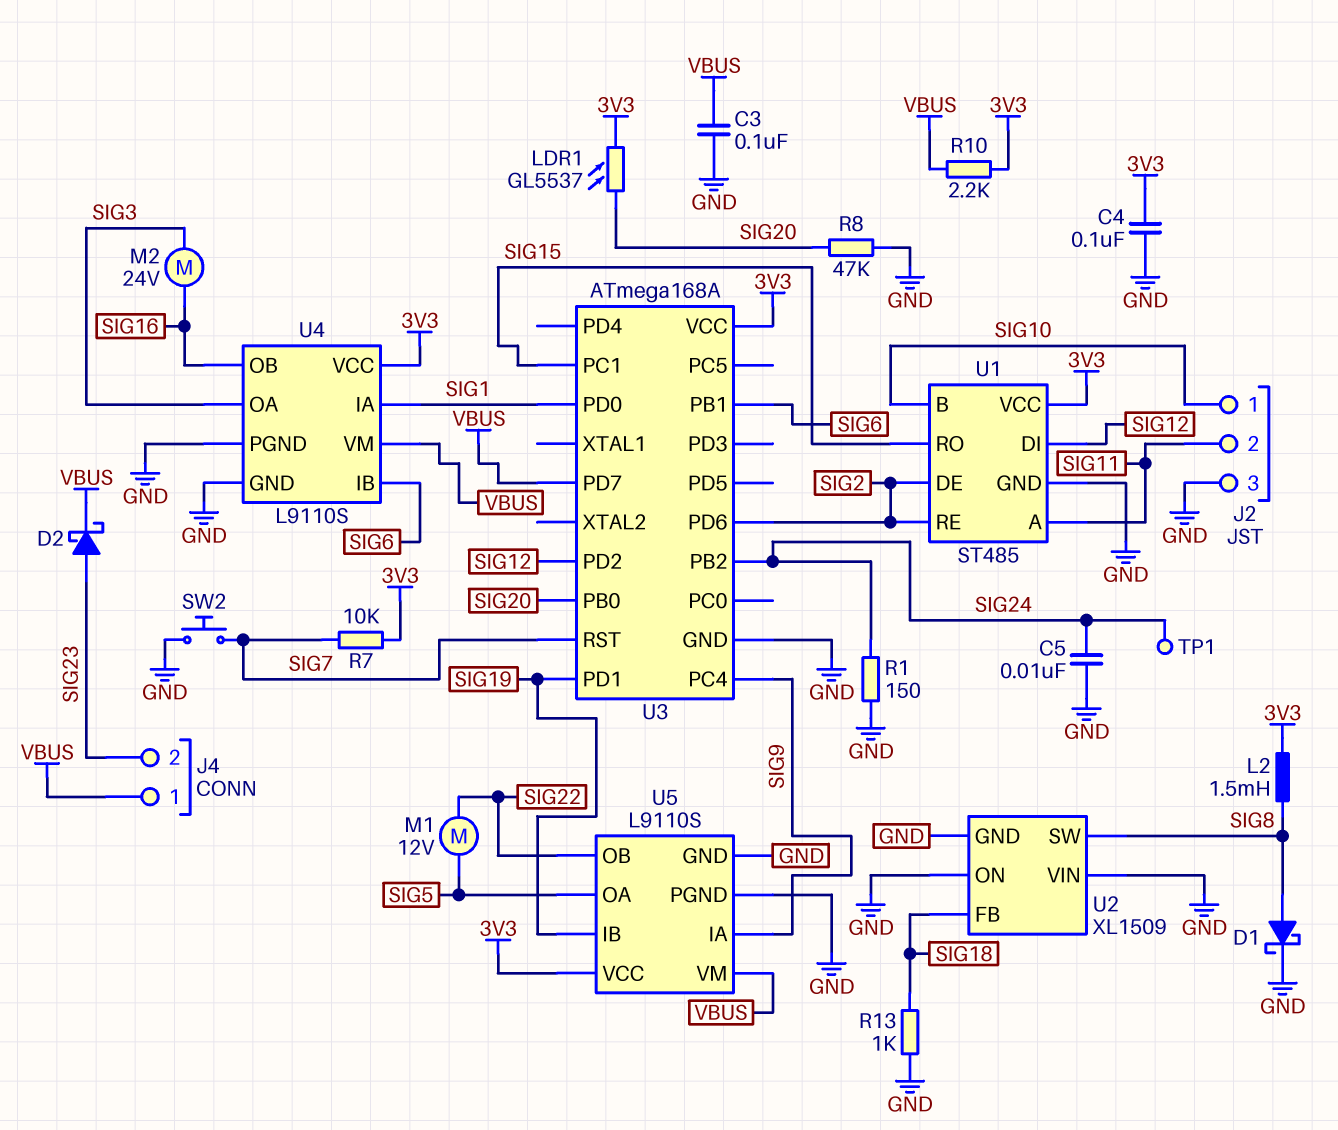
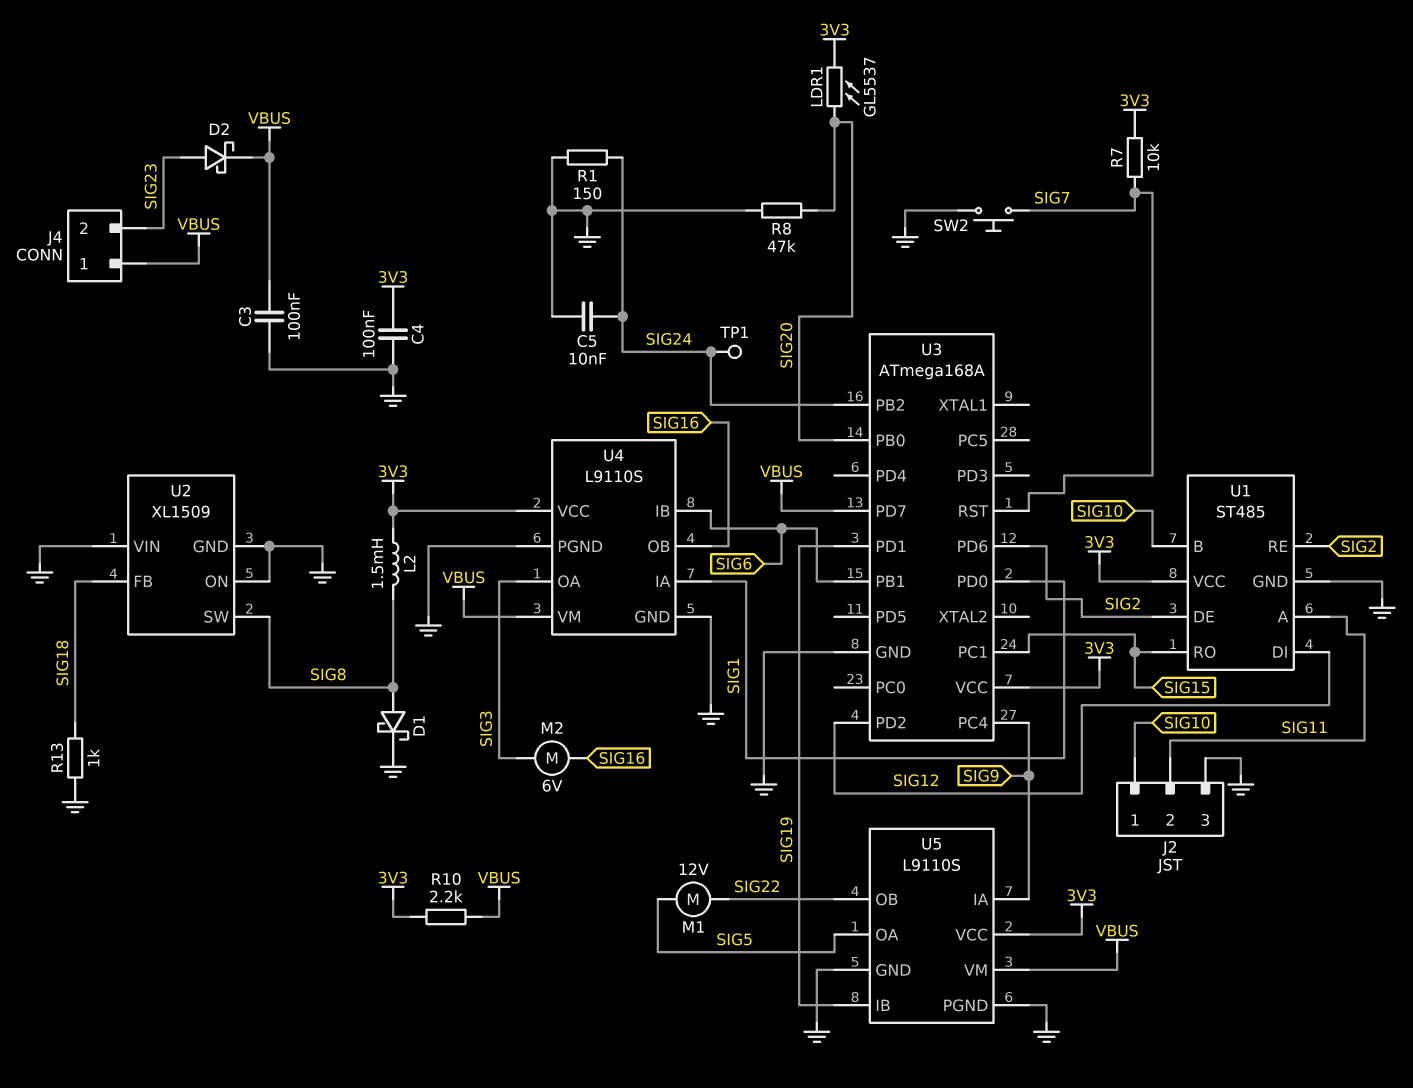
M2: motor 24V (SIG3, SIG16) -> motor 6V (SIG3, SIG16)

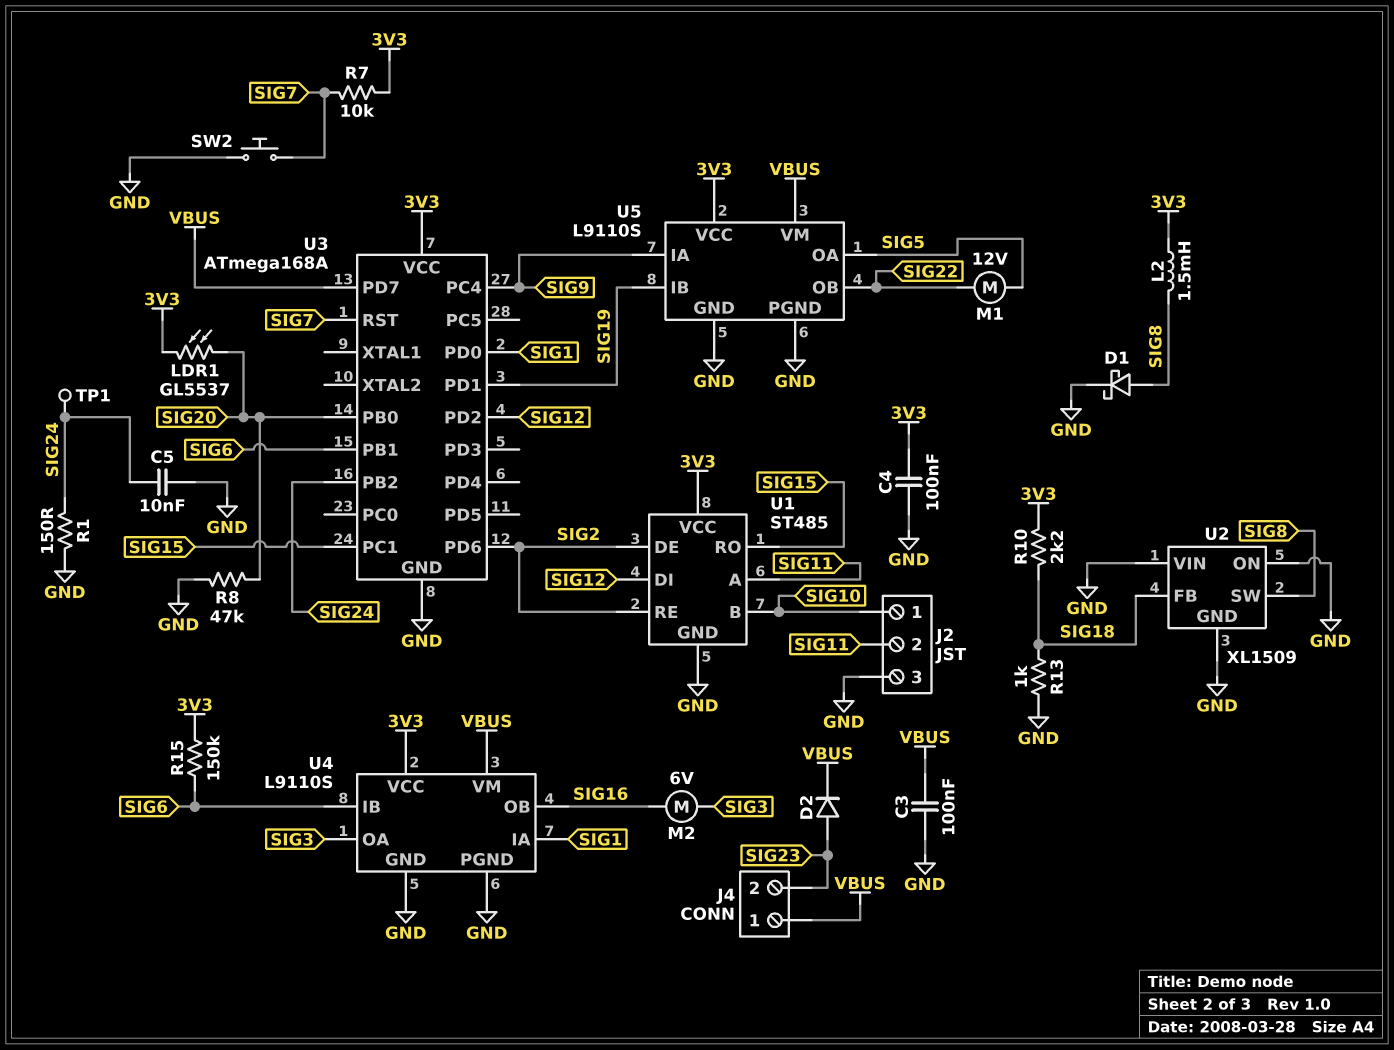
D2: schottky (A SIG23, K VBUS) -> diode (A SIG23, K VBUS)
R10: 2.2k (3V3, VBUS) -> 2.2k (3V3, SIG18)
R15: none -> 150k (3V3, SIG6)

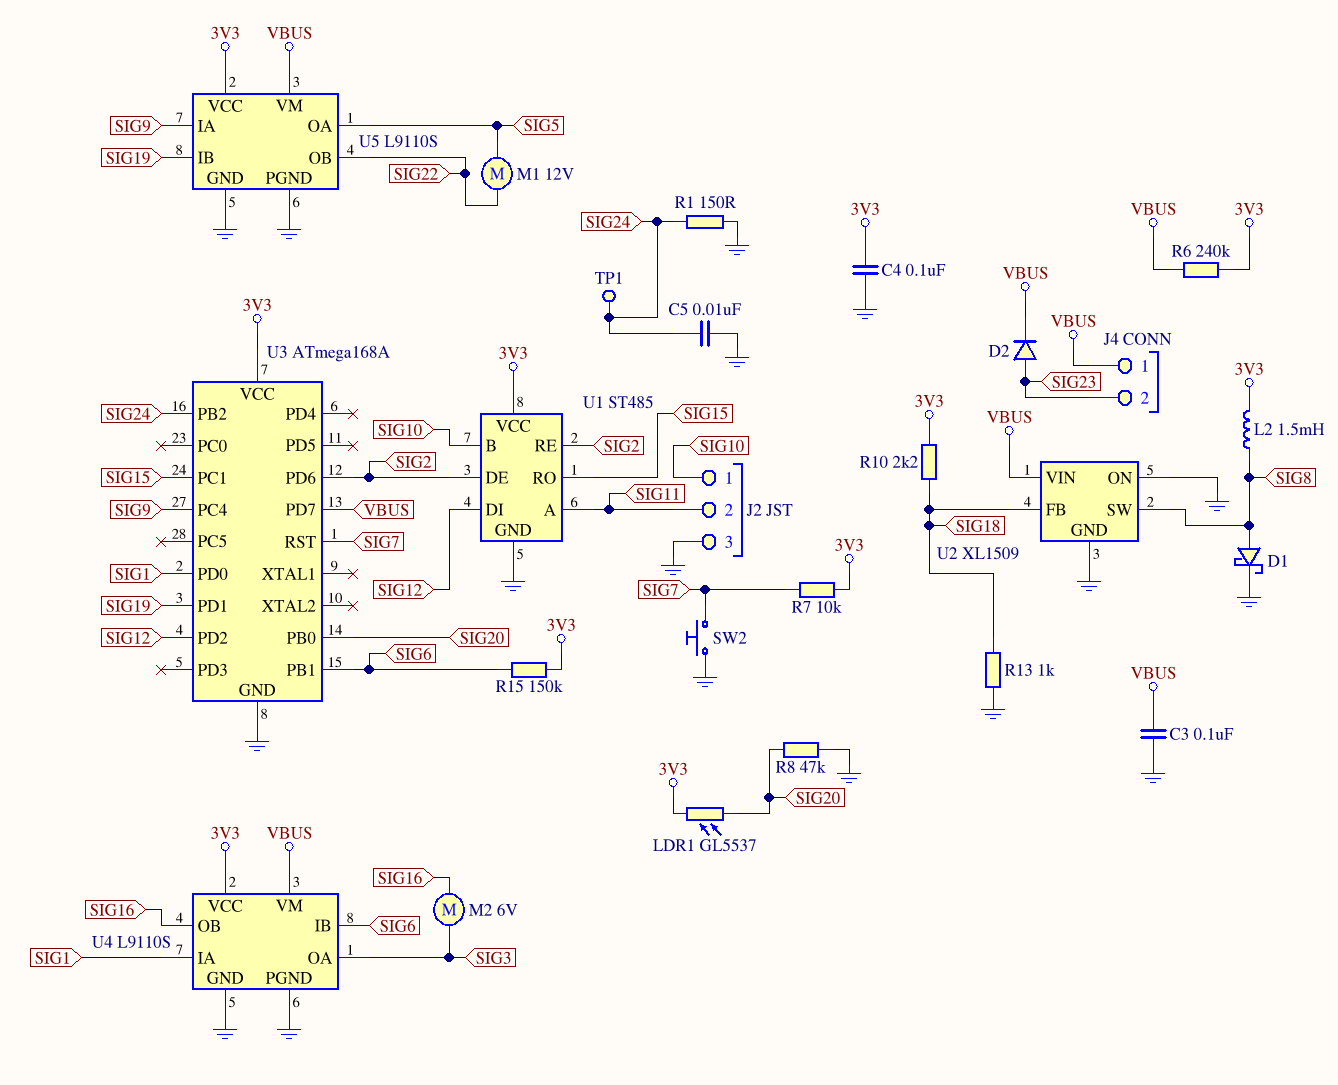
R6: none -> 240k (3V3, VBUS)
U2 pin VIN: GND -> VBUS

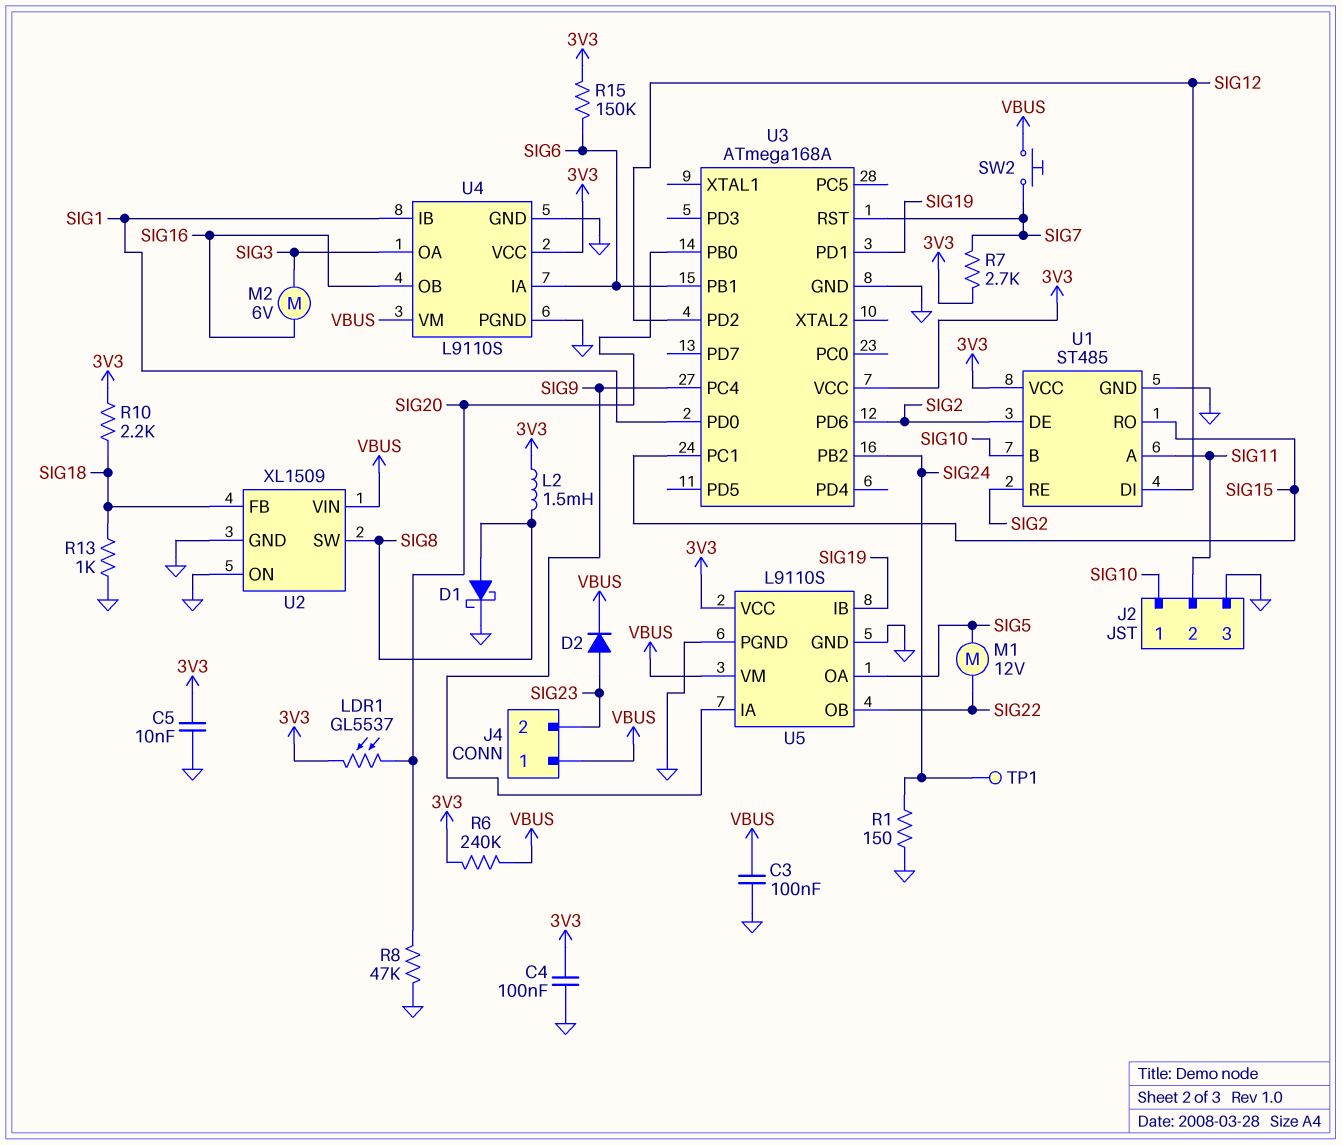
C5: 10nF (GND, SIG24) -> 10nF (3V3, GND)
R7: 10k (3V3, SIG7) -> 2.7k (3V3, SIG7)
SW2: button (GND, SIG7) -> button (SIG7, VBUS)
U3 pin PD7: VBUS -> none
U4 pin IA: SIG1 -> SIG6
U4 pin IB: SIG6 -> SIG1

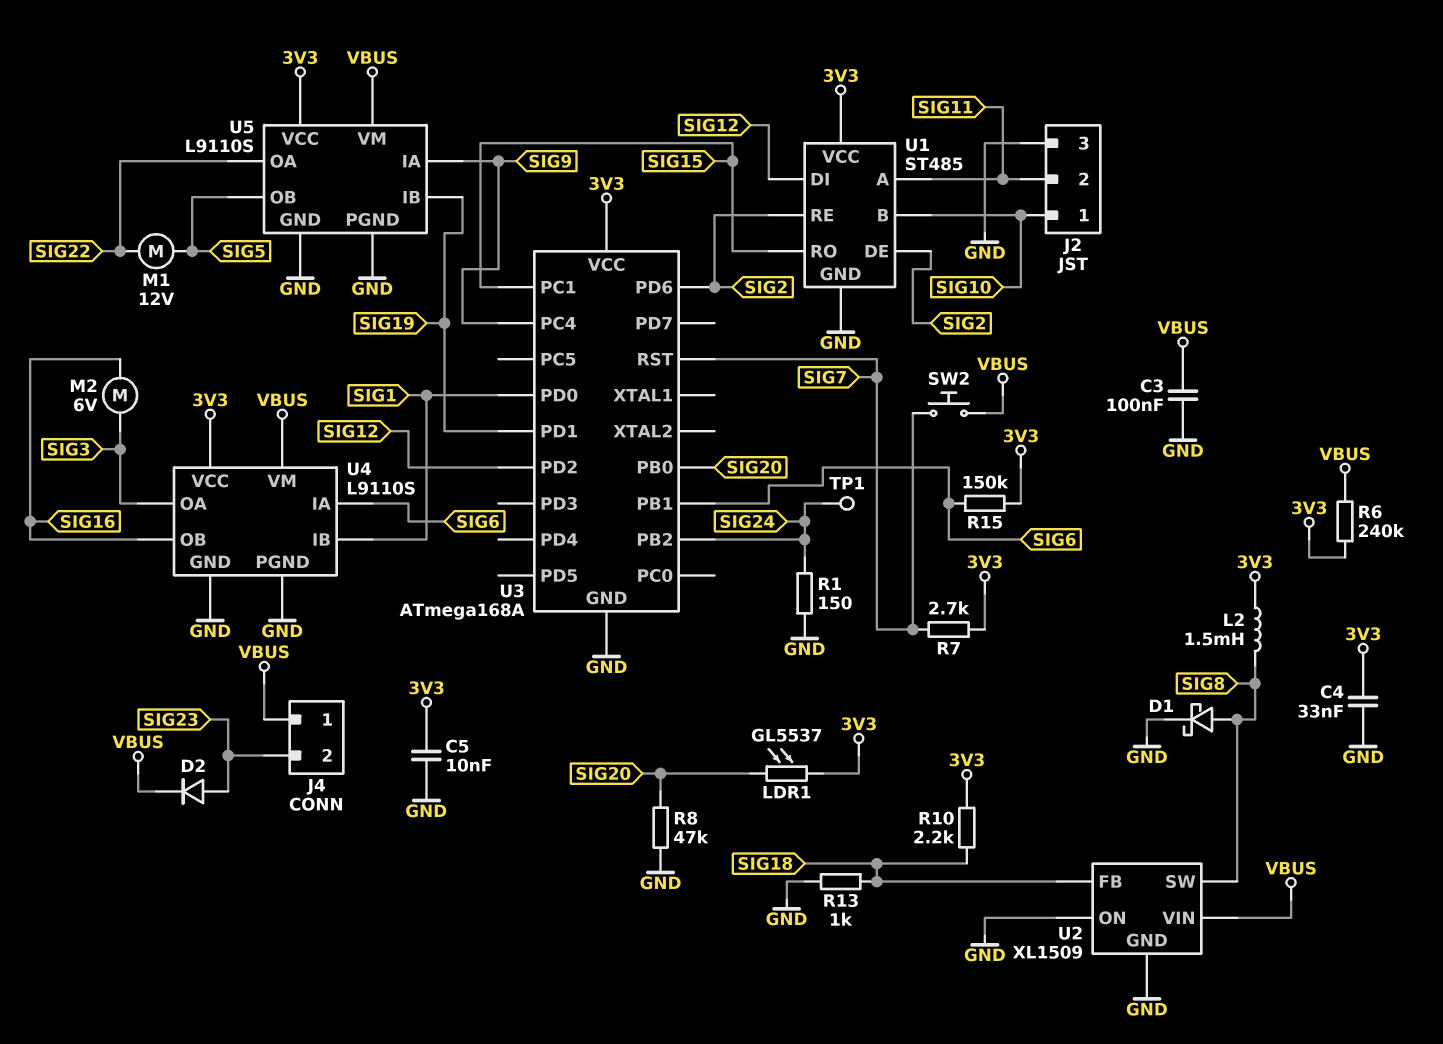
C4: 100nF (3V3, GND) -> 33nF (3V3, GND)
U5 pin OA: SIG5 -> SIG22
U5 pin OB: SIG22 -> SIG5

